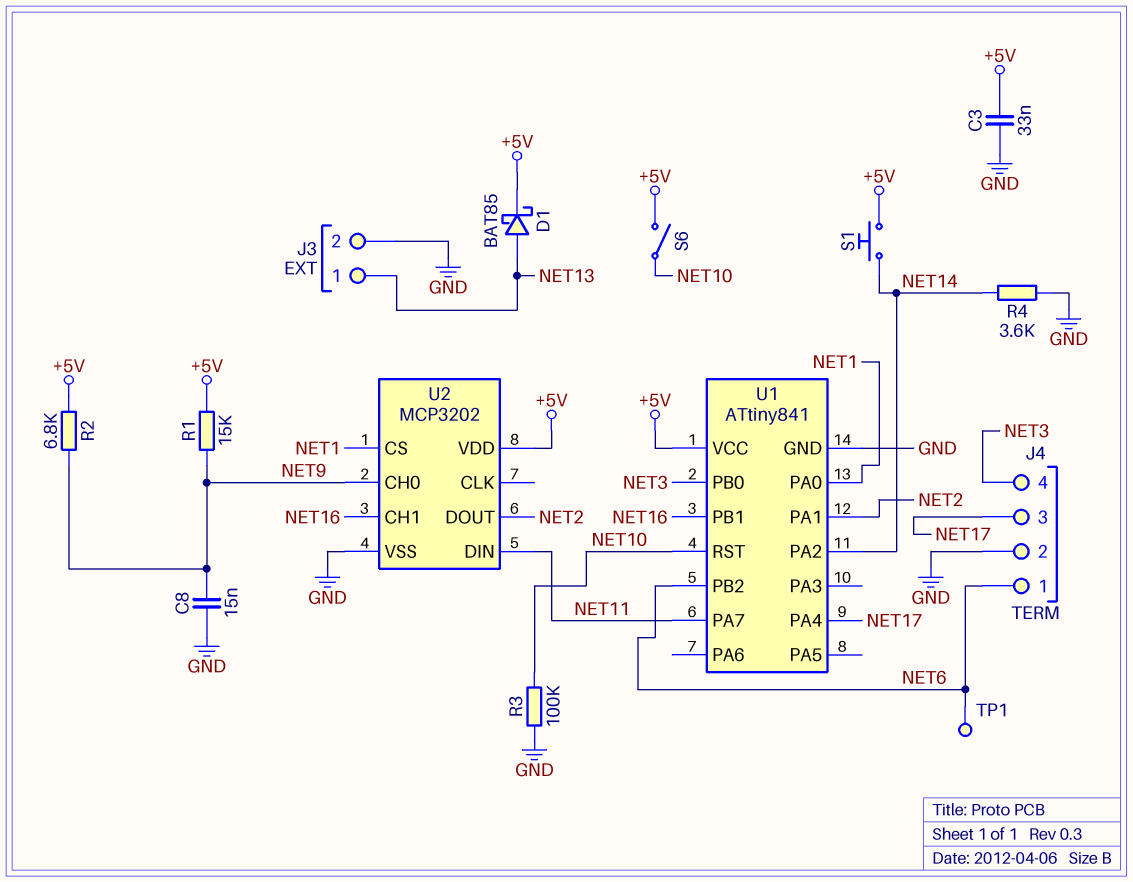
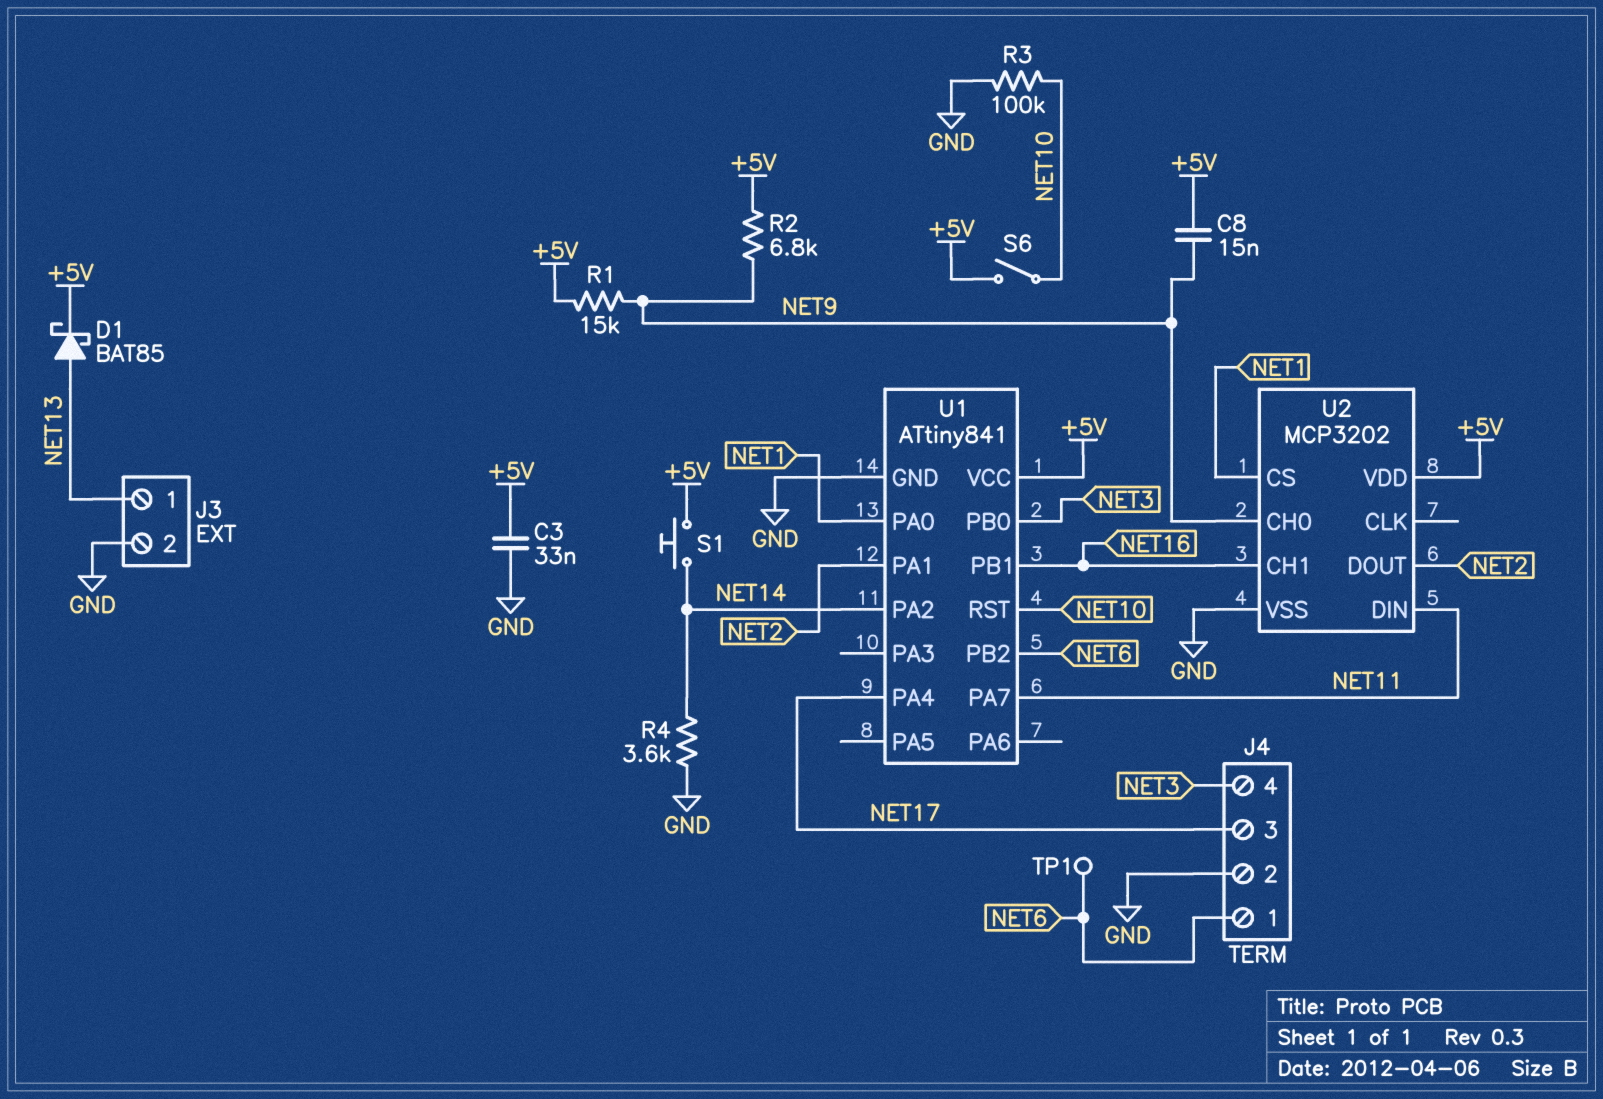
C8: 15nF (GND, NET9) -> 15nF (+5V, NET9)

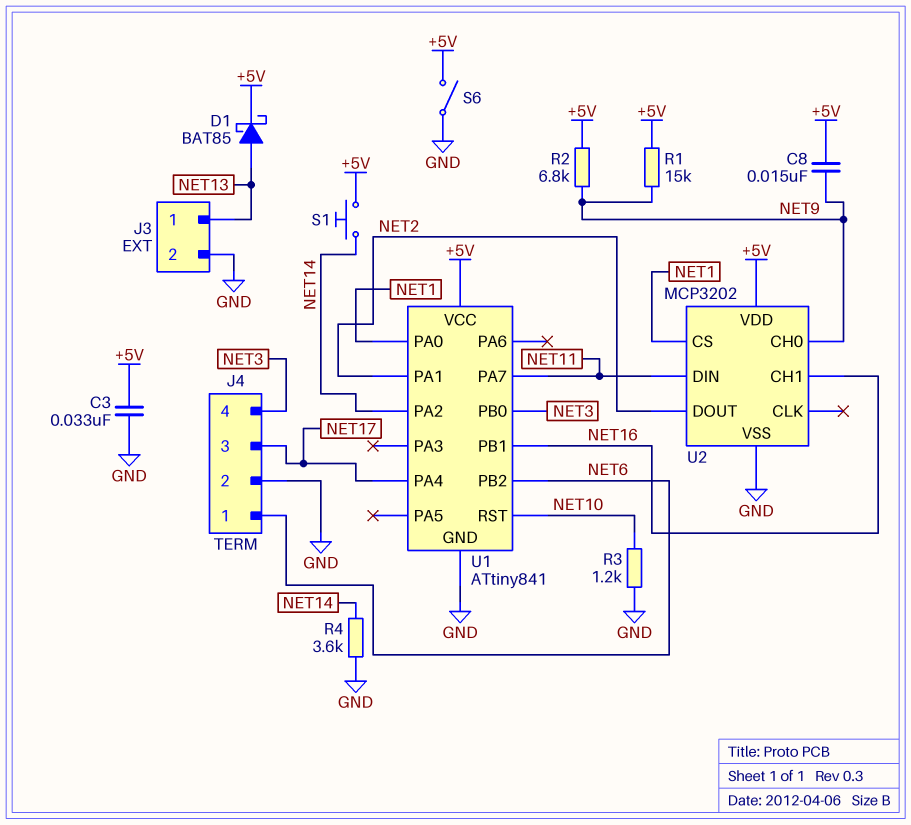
R3: 100k (GND, NET10) -> 1.2k (GND, NET10)
S6: switch (+5V, NET10) -> switch (+5V, GND)
TP1: test point (NET6) -> none

